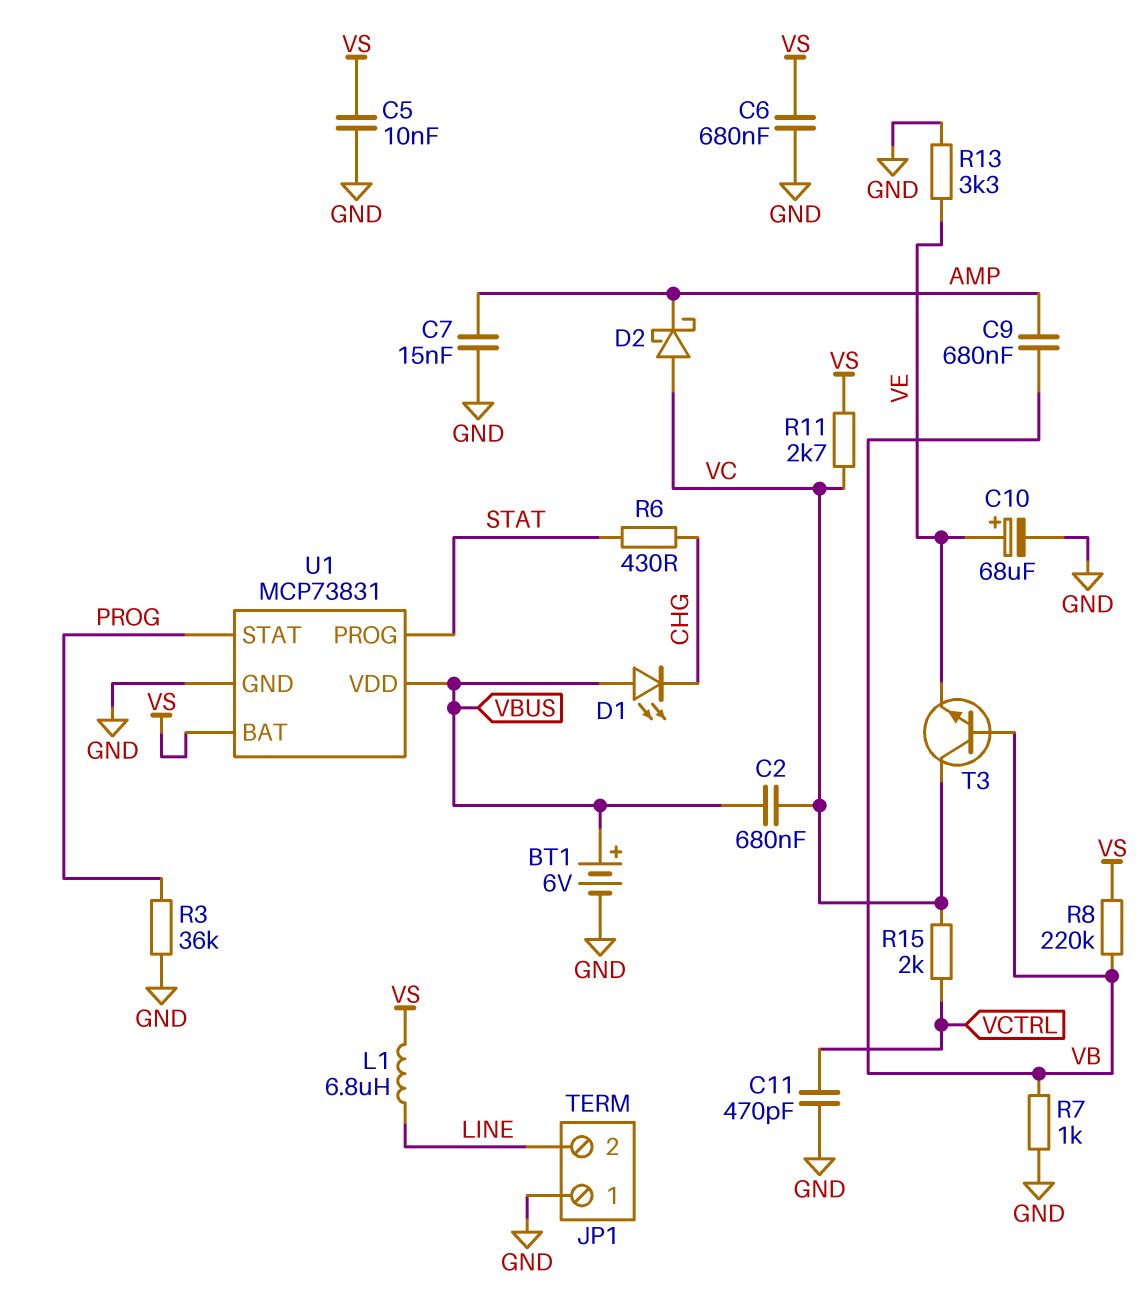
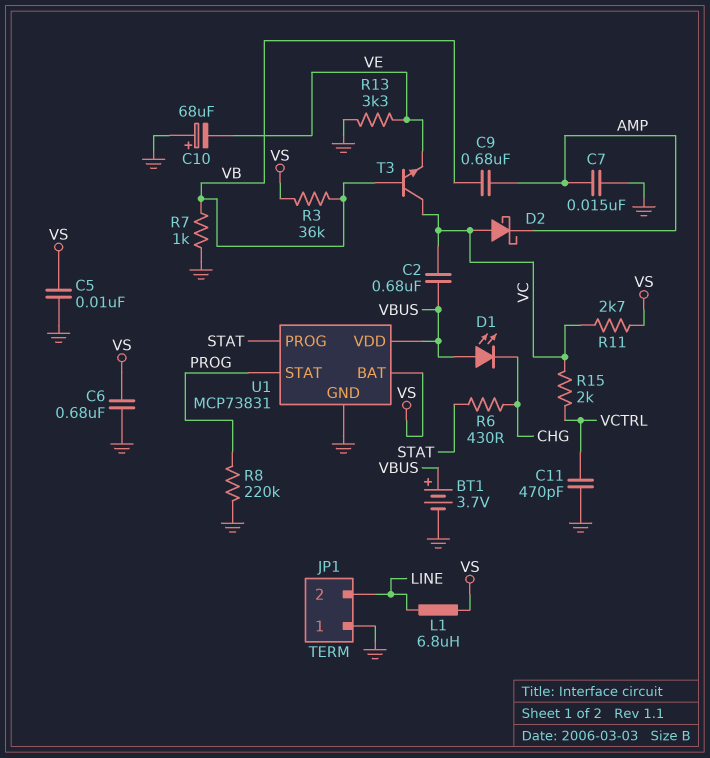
BT1: 6V (plus VBUS, minus GND) -> 3.7V (plus VBUS, minus GND)
C10: 68uF (plus VE, minus GND) -> 68uF (plus GND, minus VE)
R3: 36k (GND, PROG) -> 36k (VB, VS)
R8: 220k (VB, VS) -> 220k (GND, PROG)

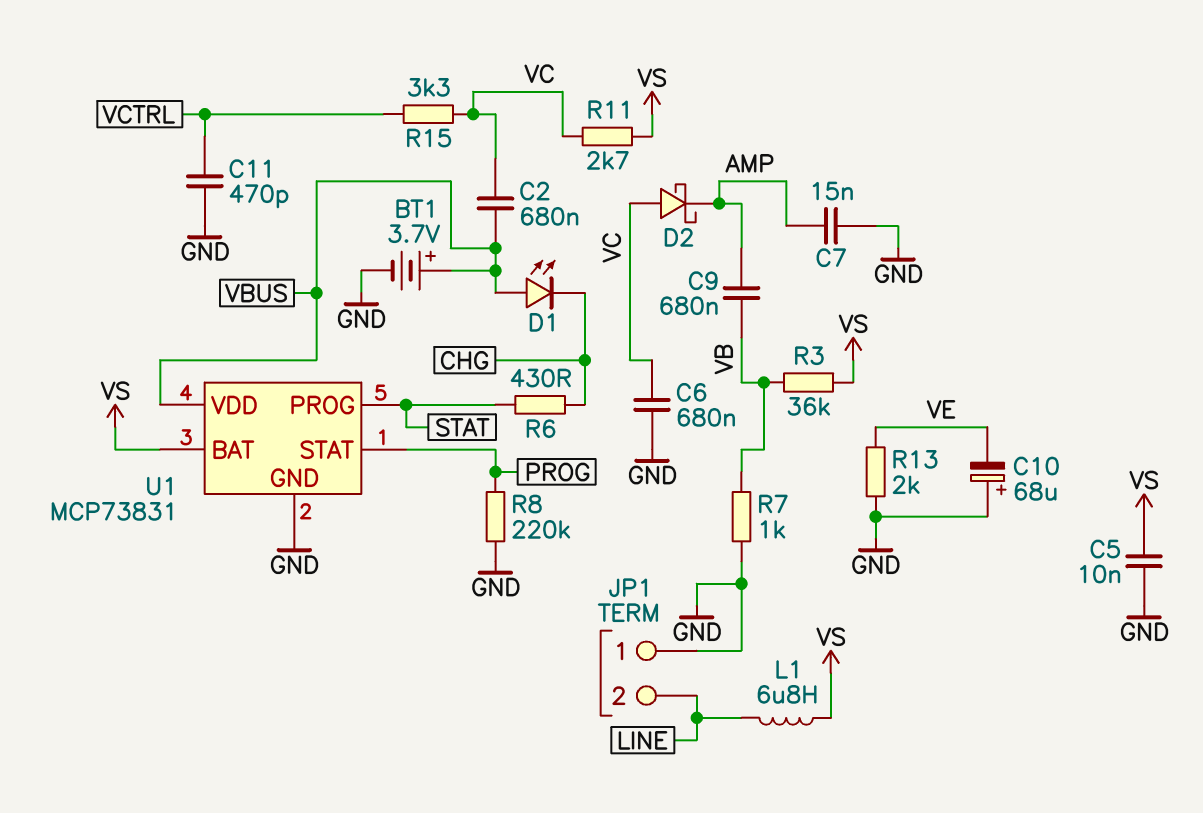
C6: 680nF (GND, VS) -> 680nF (GND, VC)
R13: 3.3k (GND, VE) -> 2k (GND, VE)
R15: 2k (VC, VCTRL) -> 3.3k (VC, VCTRL)
T3: NPN (B VB, C VC, E VE) -> none

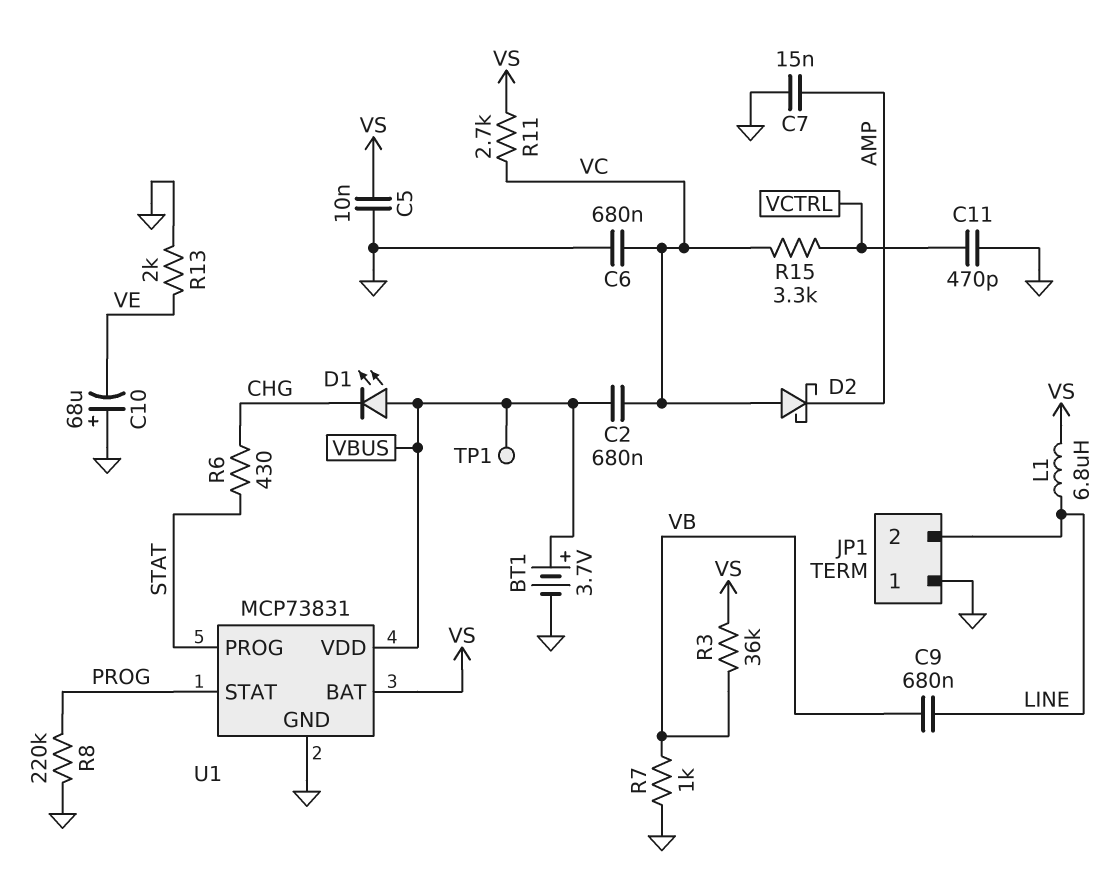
C9: 680nF (AMP, VB) -> 680nF (LINE, VB)
TP1: none -> test point (VBUS)

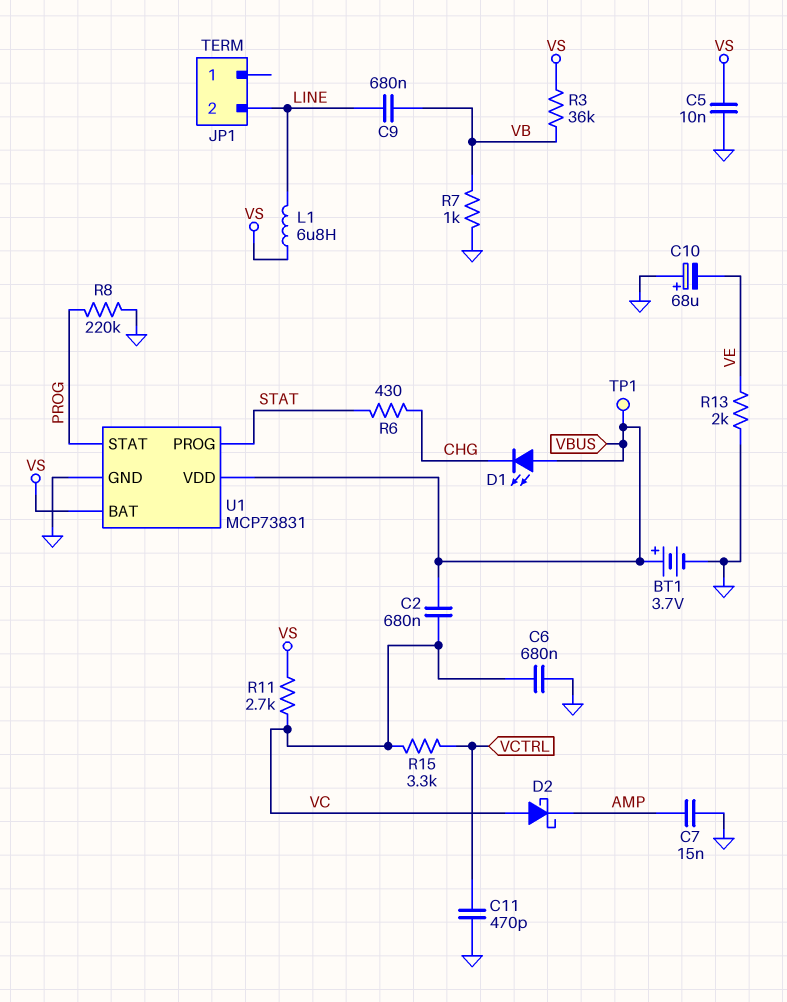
JP1 pin 1: GND -> none

